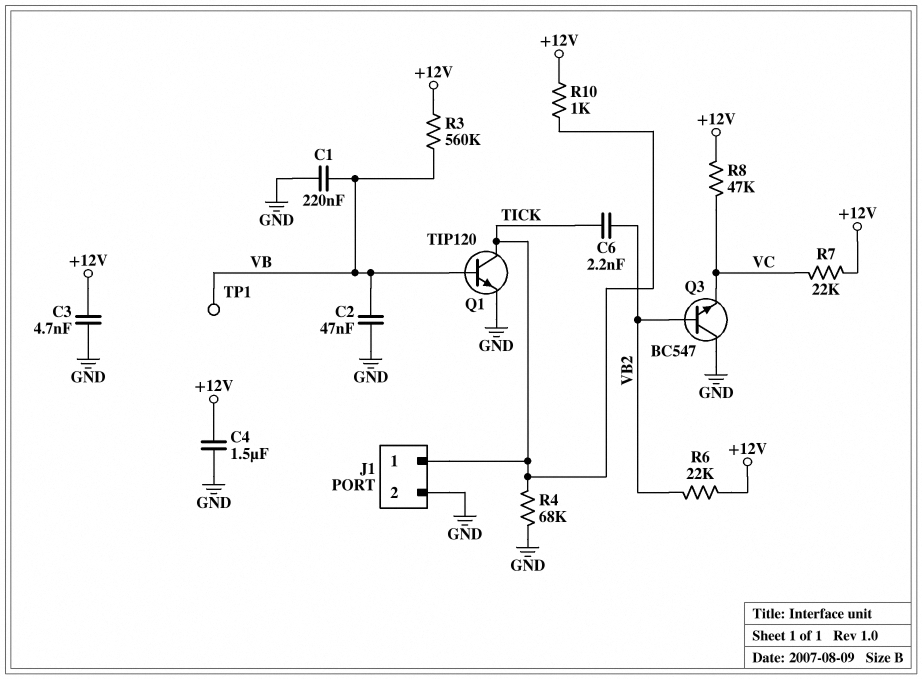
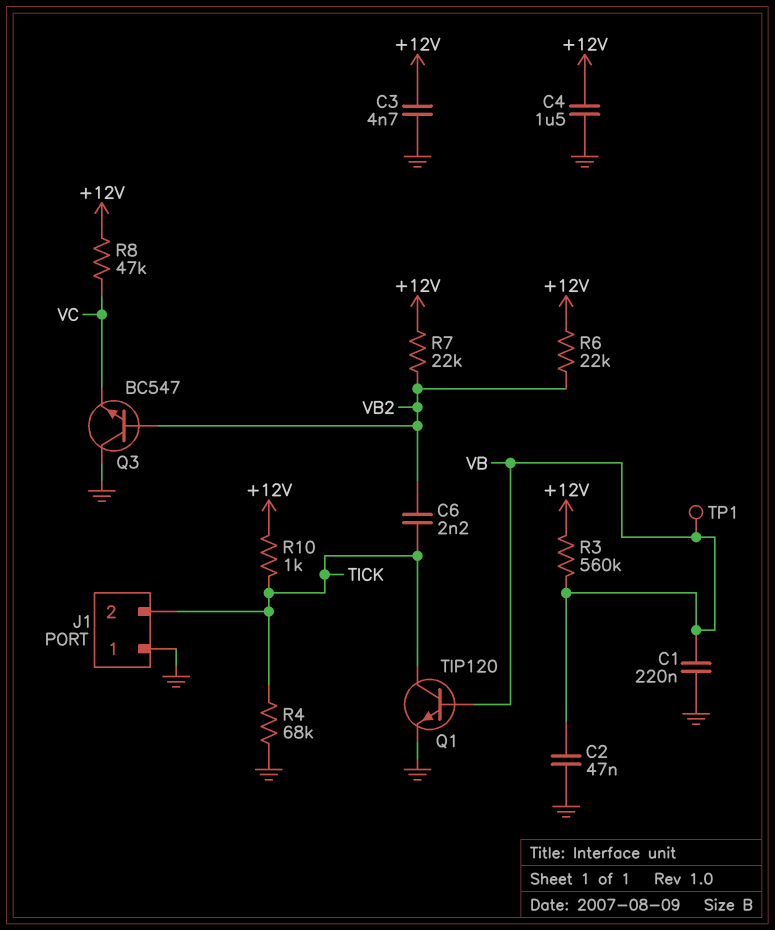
J1 pin 1: TICK -> GND
J1 pin 2: GND -> TICK
R7: 22k (+12V, VC) -> 22k (+12V, VB2)

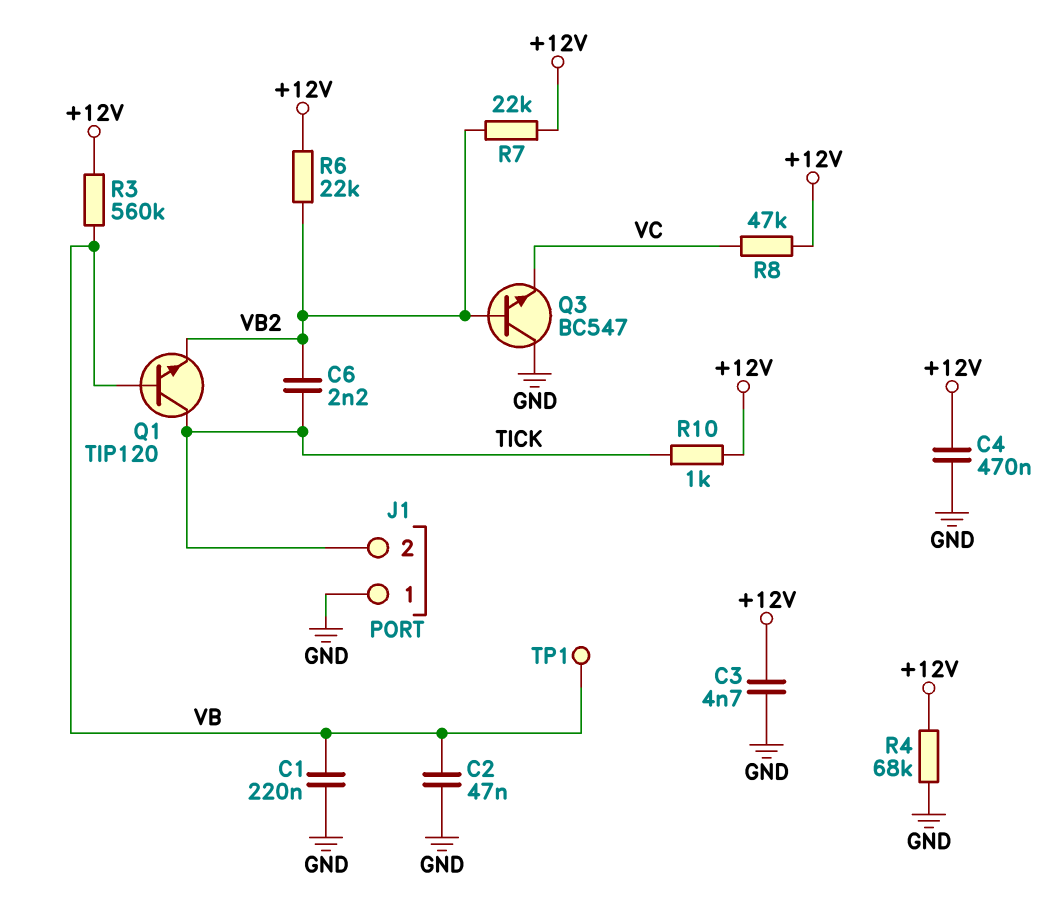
C4: 1.5uF (+12V, GND) -> 470nF (+12V, GND)
Q1: NPN TIP120 (B VB, C TICK, E GND) -> NPN TIP120 (B VB, C TICK, E VB2)
R4: 68k (GND, TICK) -> 68k (+12V, GND)

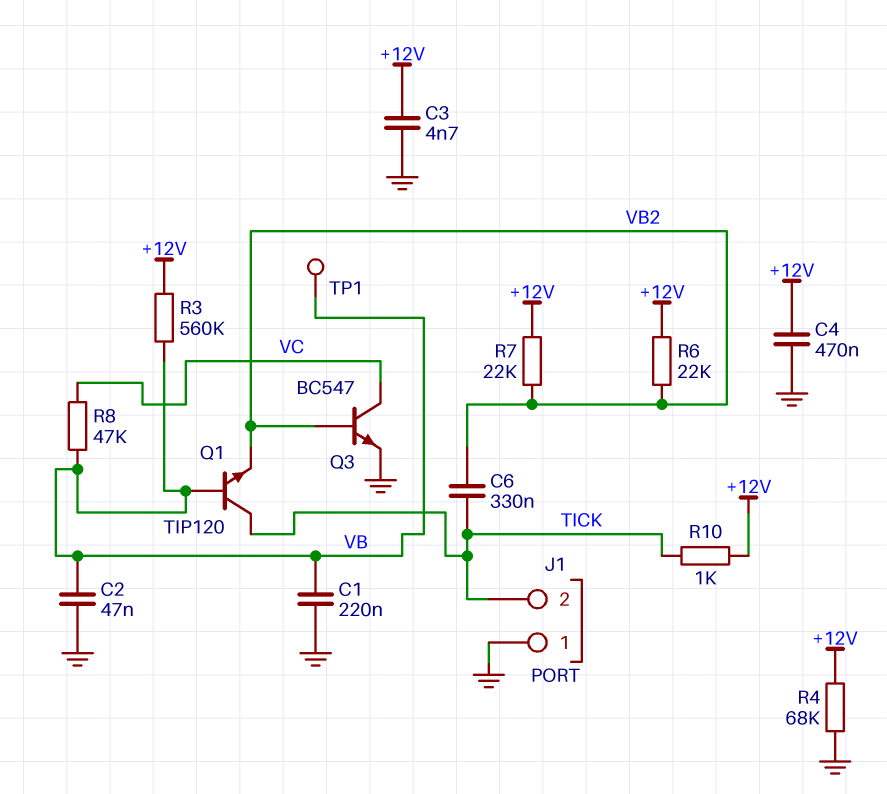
C6: 2.2nF (TICK, VB2) -> 330nF (TICK, VB2)
Q3: NPN BC547 (B VB2, C GND, E VC) -> NPN BC547 (B VB2, C VC, E GND)
R8: 47k (+12V, VC) -> 47k (VB, VC)

